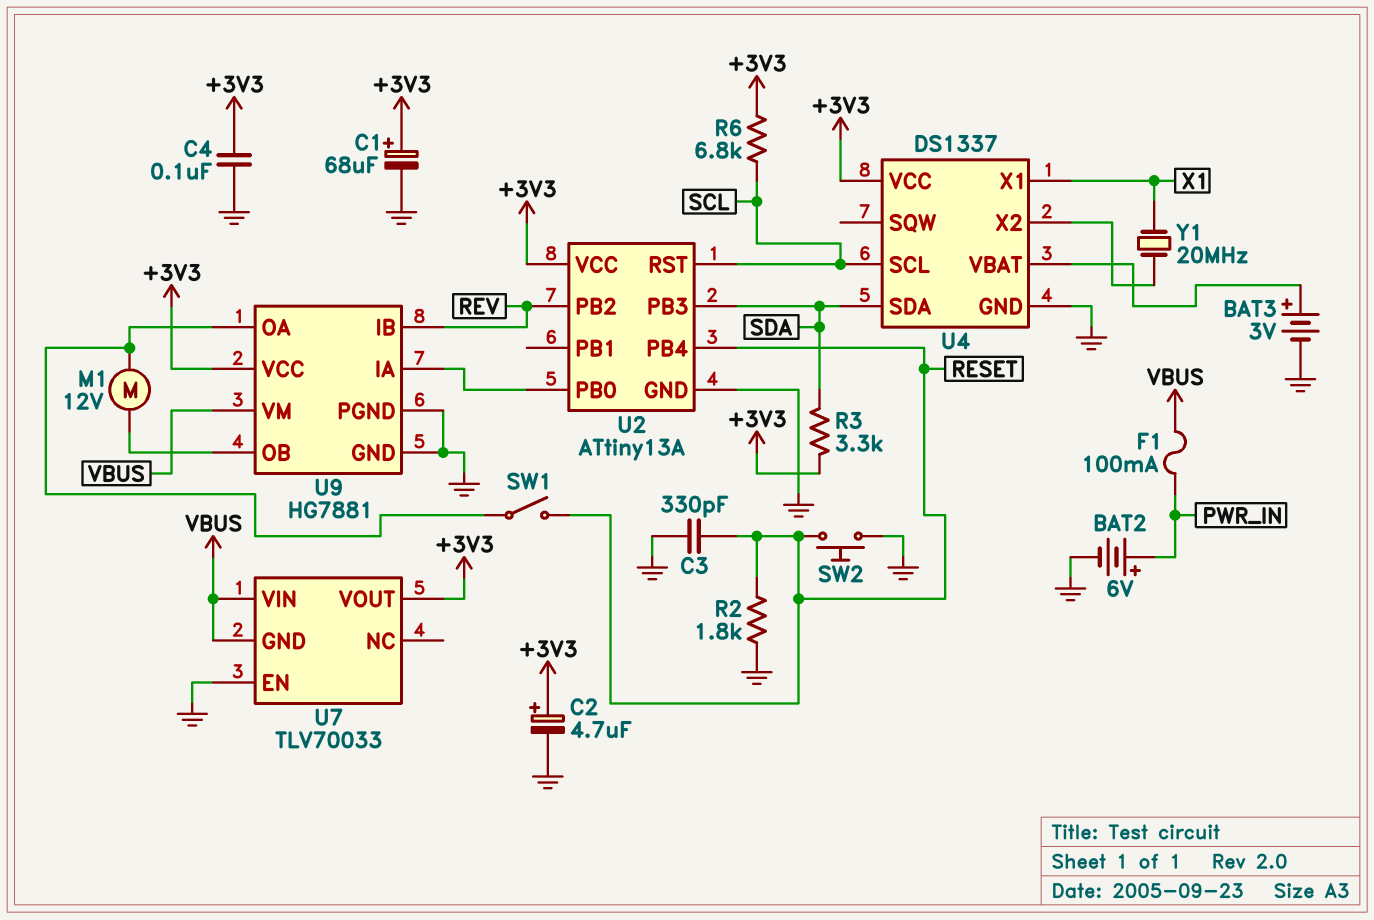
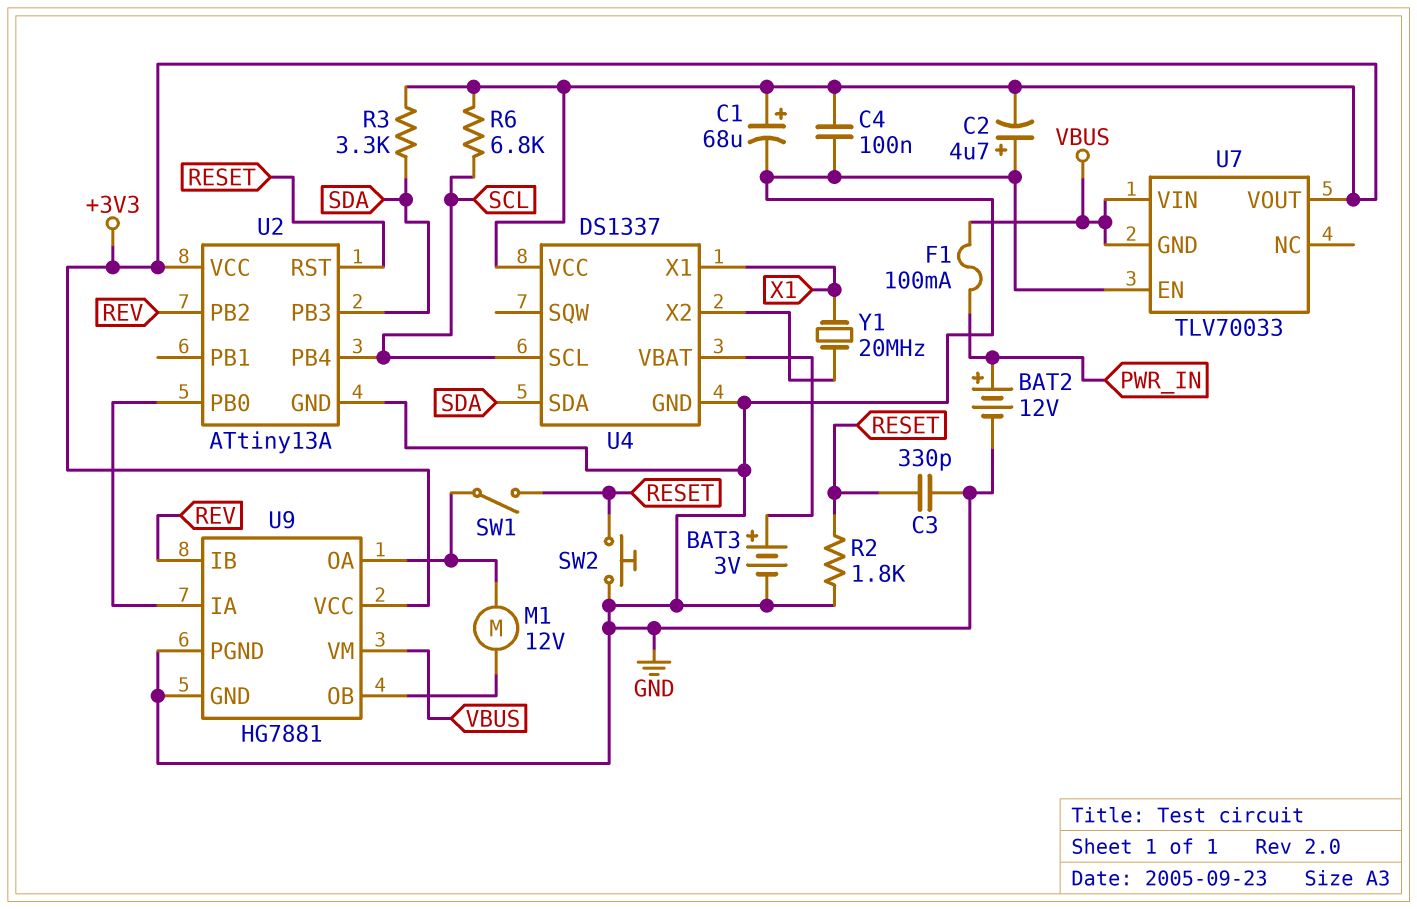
BAT2: 6V (plus PWR_IN, minus GND) -> 12V (plus PWR_IN, minus GND)
C2: 4.7uF (plus +3V3, minus GND) -> 4.7uF (plus GND, minus +3V3)
U2 pin PB4: RESET -> SCL
U2 pin RST: SCL -> RESET

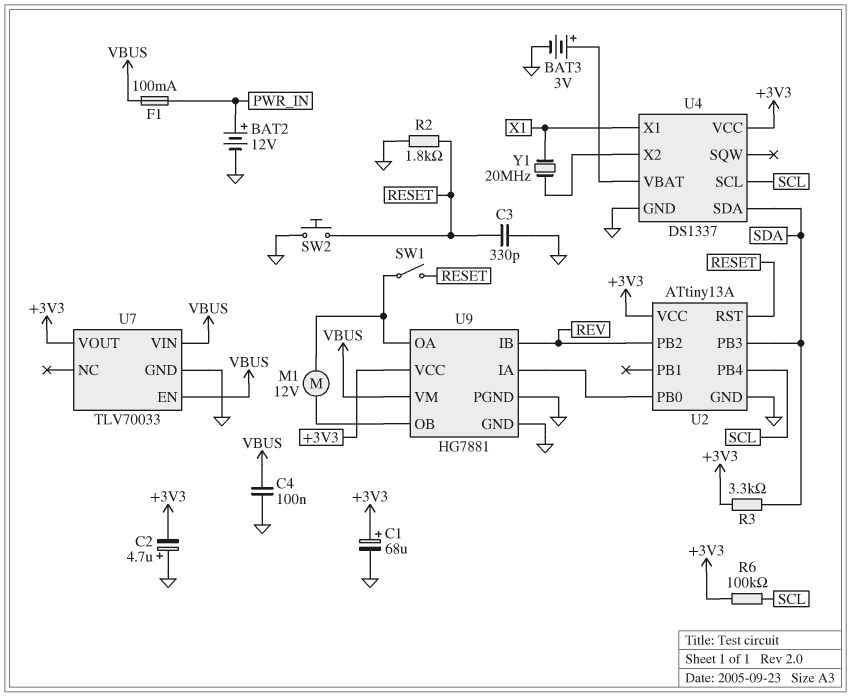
C4: 100nF (+3V3, GND) -> 100nF (GND, VBUS)
R6: 6.8k (+3V3, SCL) -> 100k (+3V3, SCL)
U7 pin EN: GND -> VBUS
U7 pin GND: VBUS -> GND

